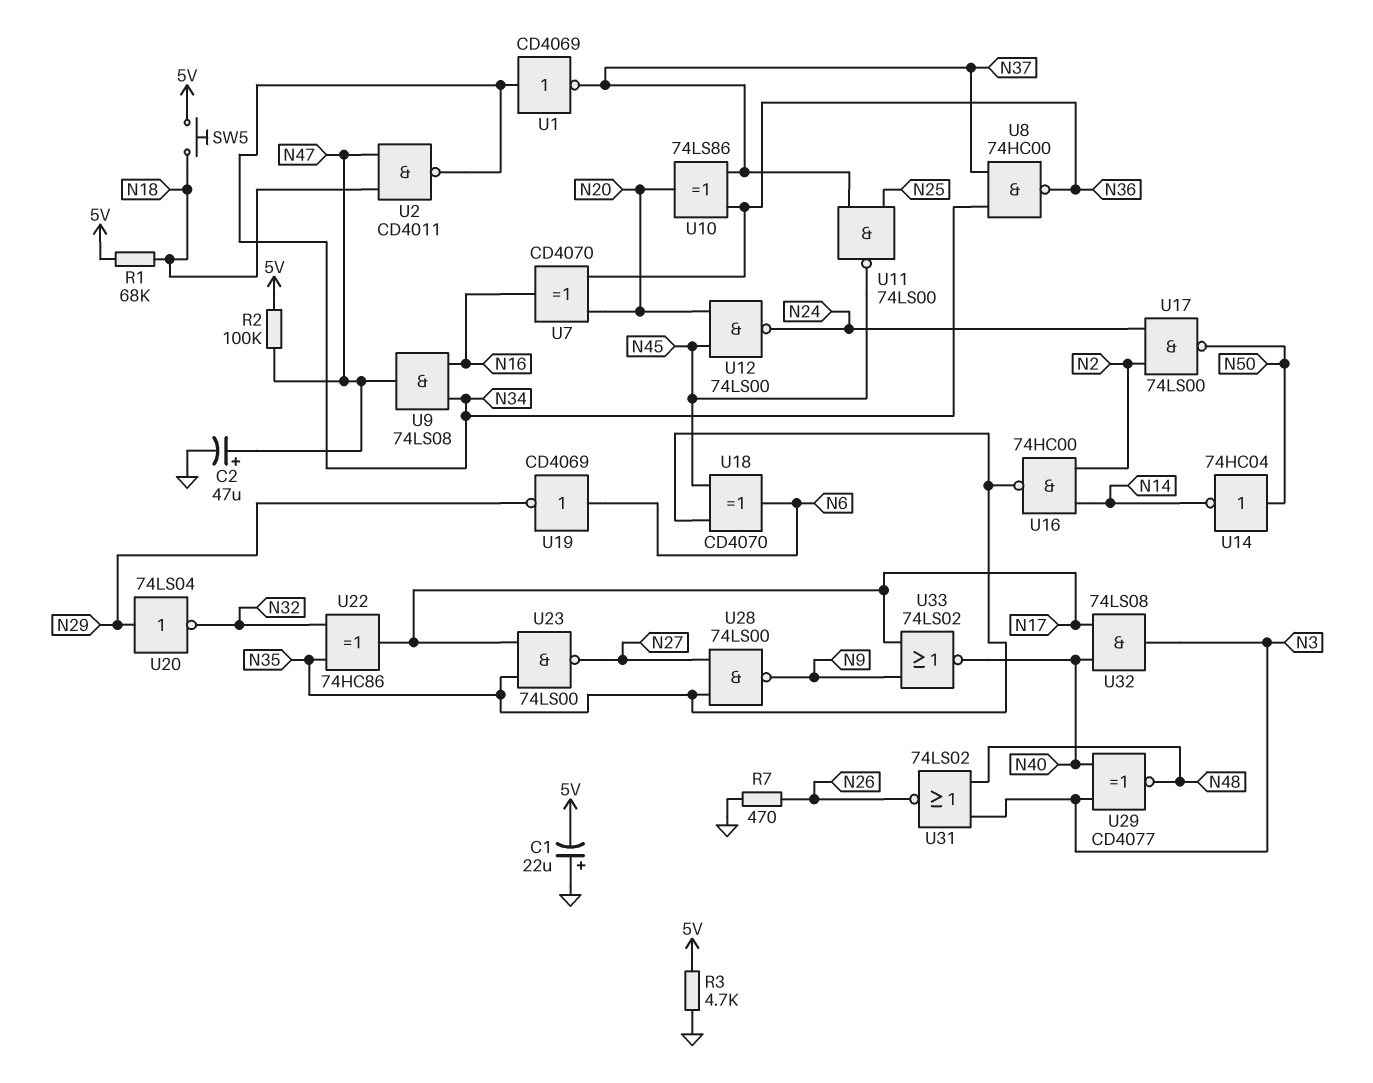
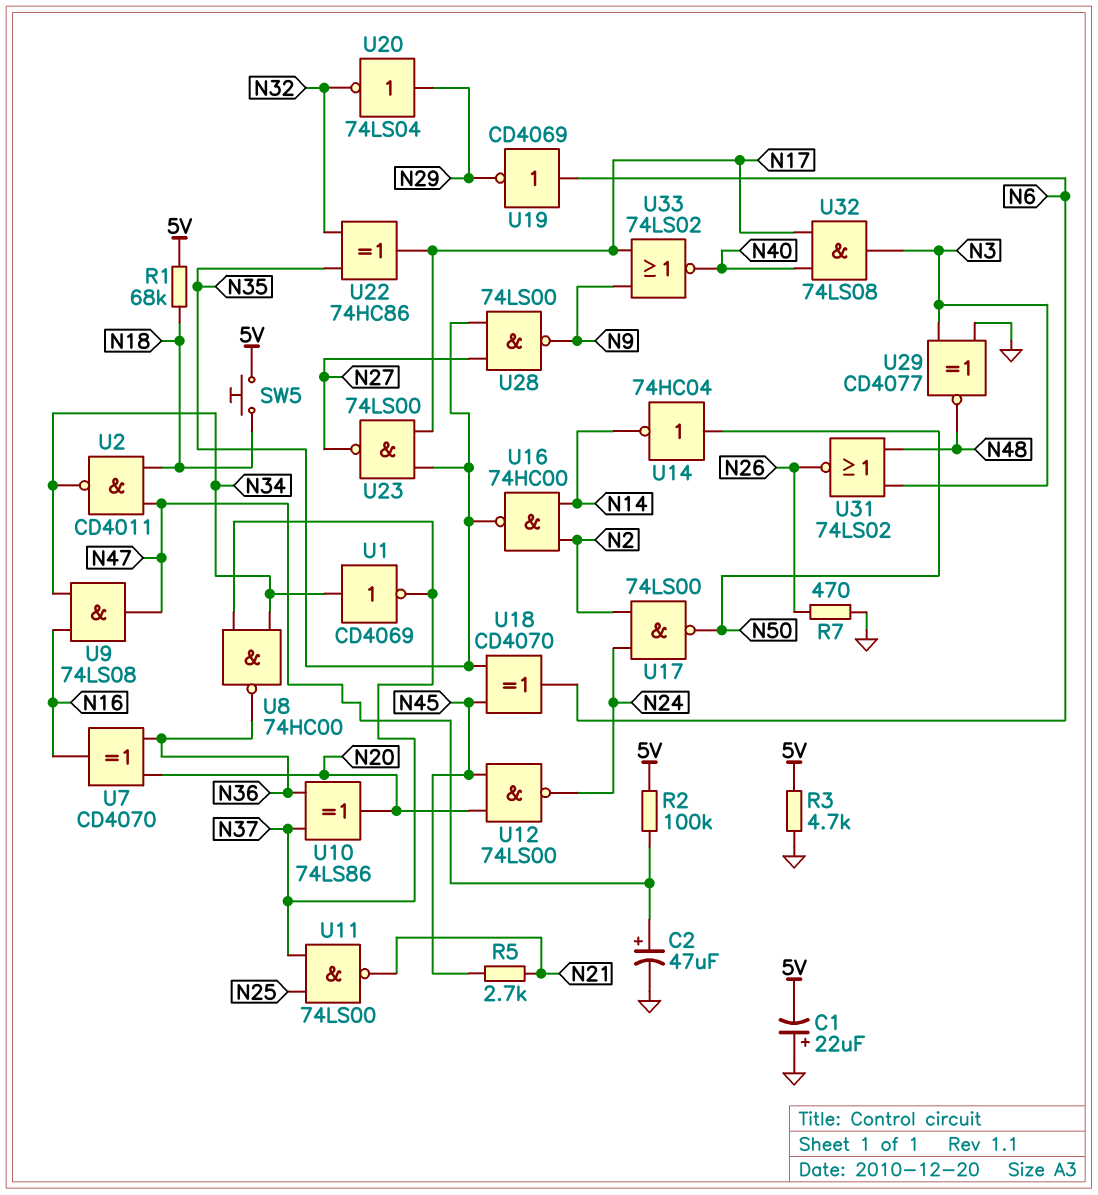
R5: none -> 2.7k (N21, N45)
U11: NAND 74LS00 (in N25, in N37, out N45) -> NAND 74LS00 (in N25, in N37, out N21)
U29: XNOR CD4077 (in N3, in N40, out N48) -> XNOR CD4077 (in GND, in N3, out N48)

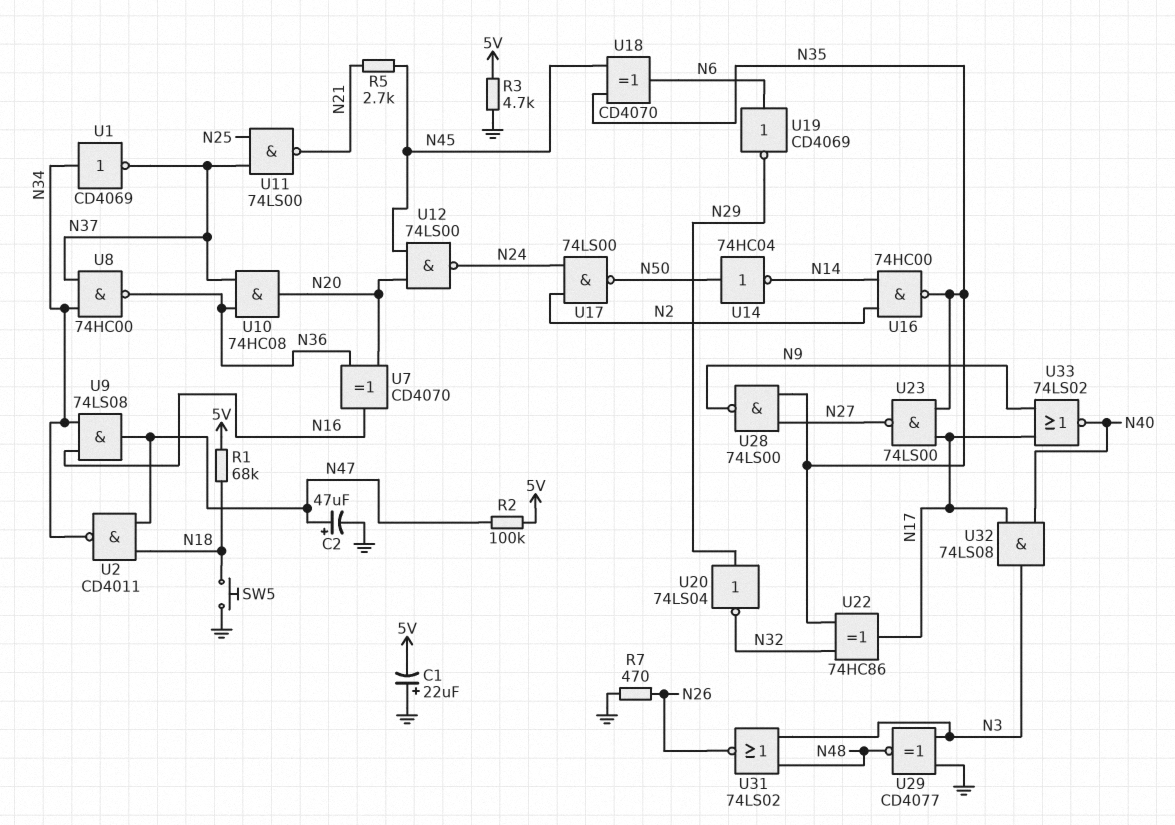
SW5: button (5V, N18) -> button (GND, N18)
U10: XOR 74LS86 (in N36, in N37, out N20) -> AND 74HC08 (in N36, in N37, out N20)

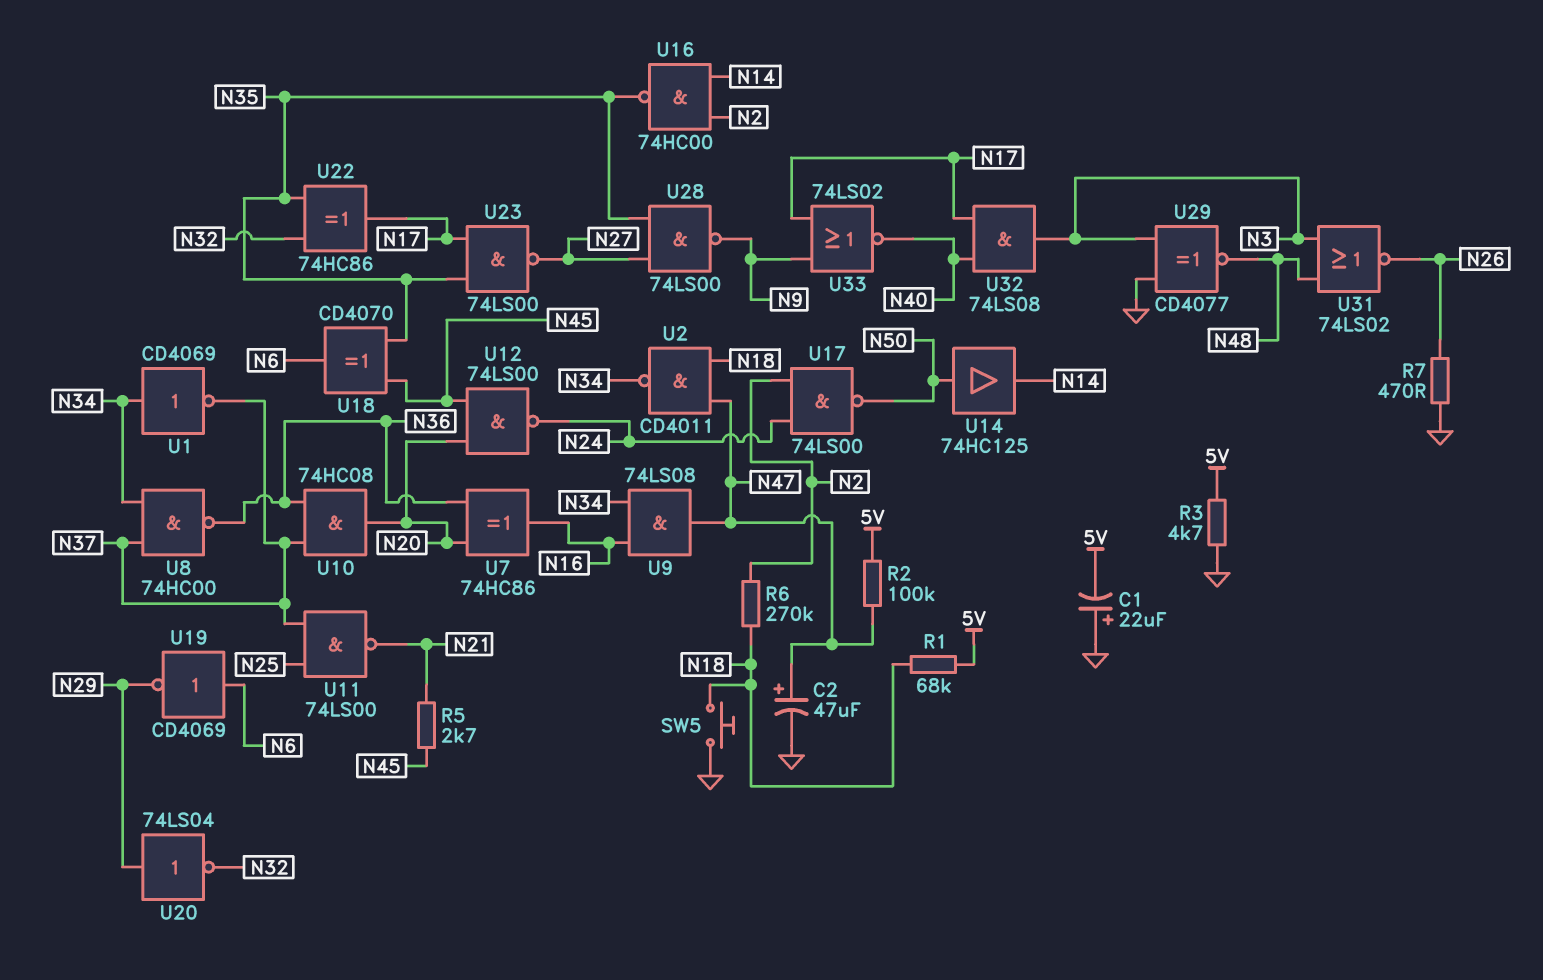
R6: none -> 270k (N2, N18)
U7: XOR CD4070 (in N20, in N36, out N16) -> XOR 74HC86 (in N20, in N36, out N16)
U14: NOT 74HC04 (in N50, out N14) -> buffer 74HC125 (in N50, out N14)

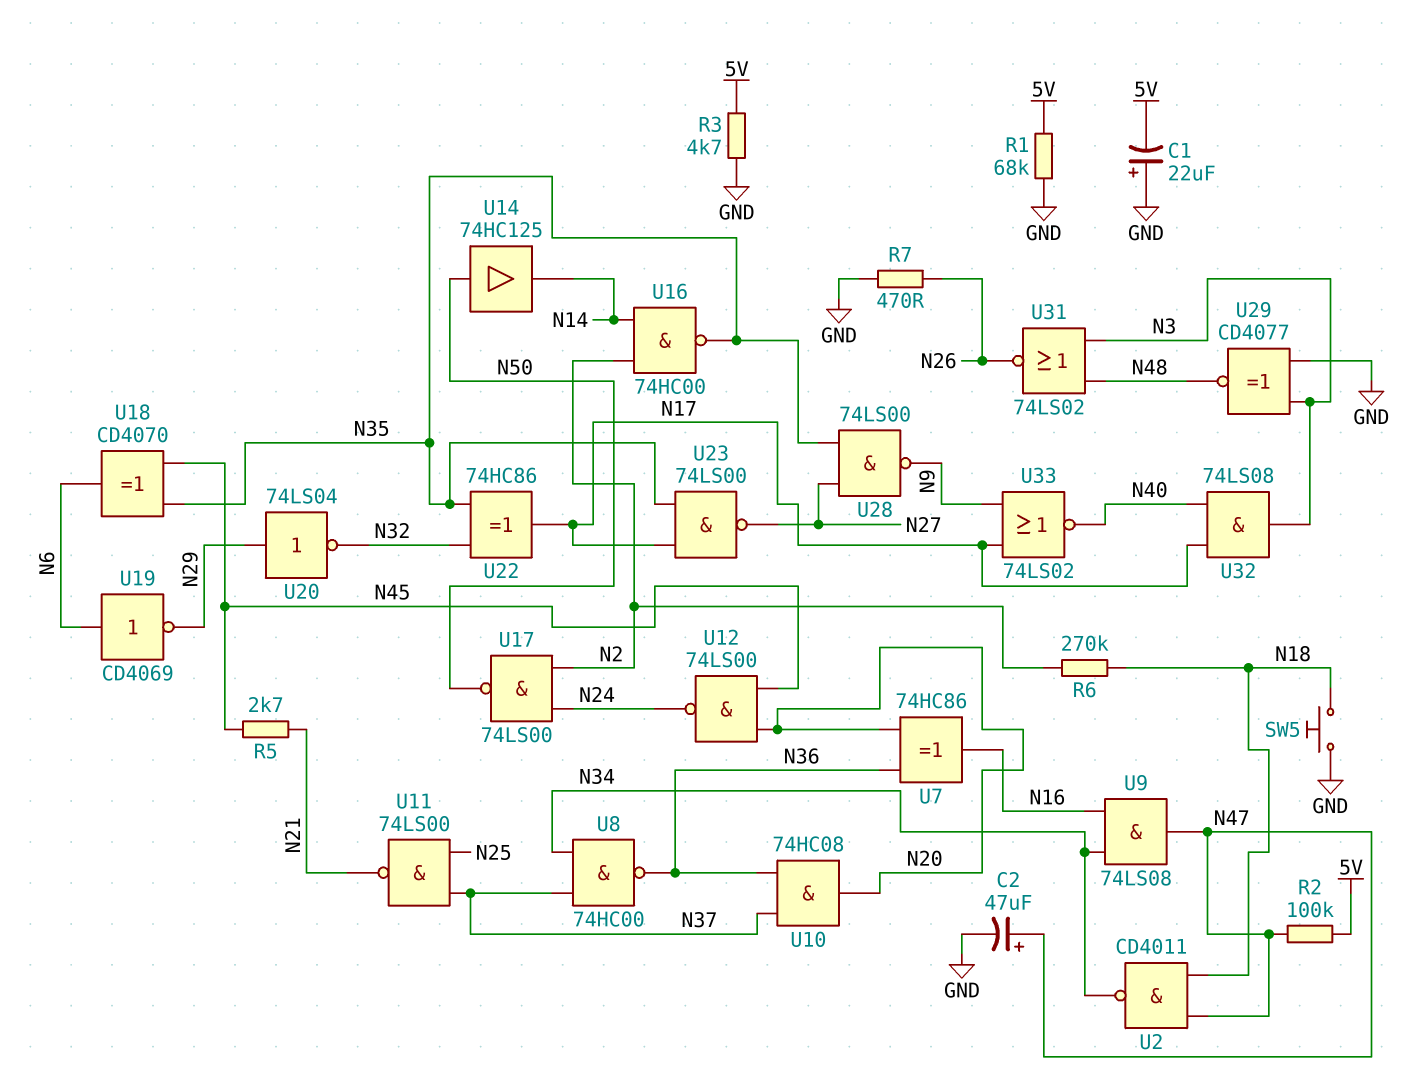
R1: 68k (5V, N18) -> 68k (5V, GND)
U1: NOT CD4069 (in N34, out N37) -> none

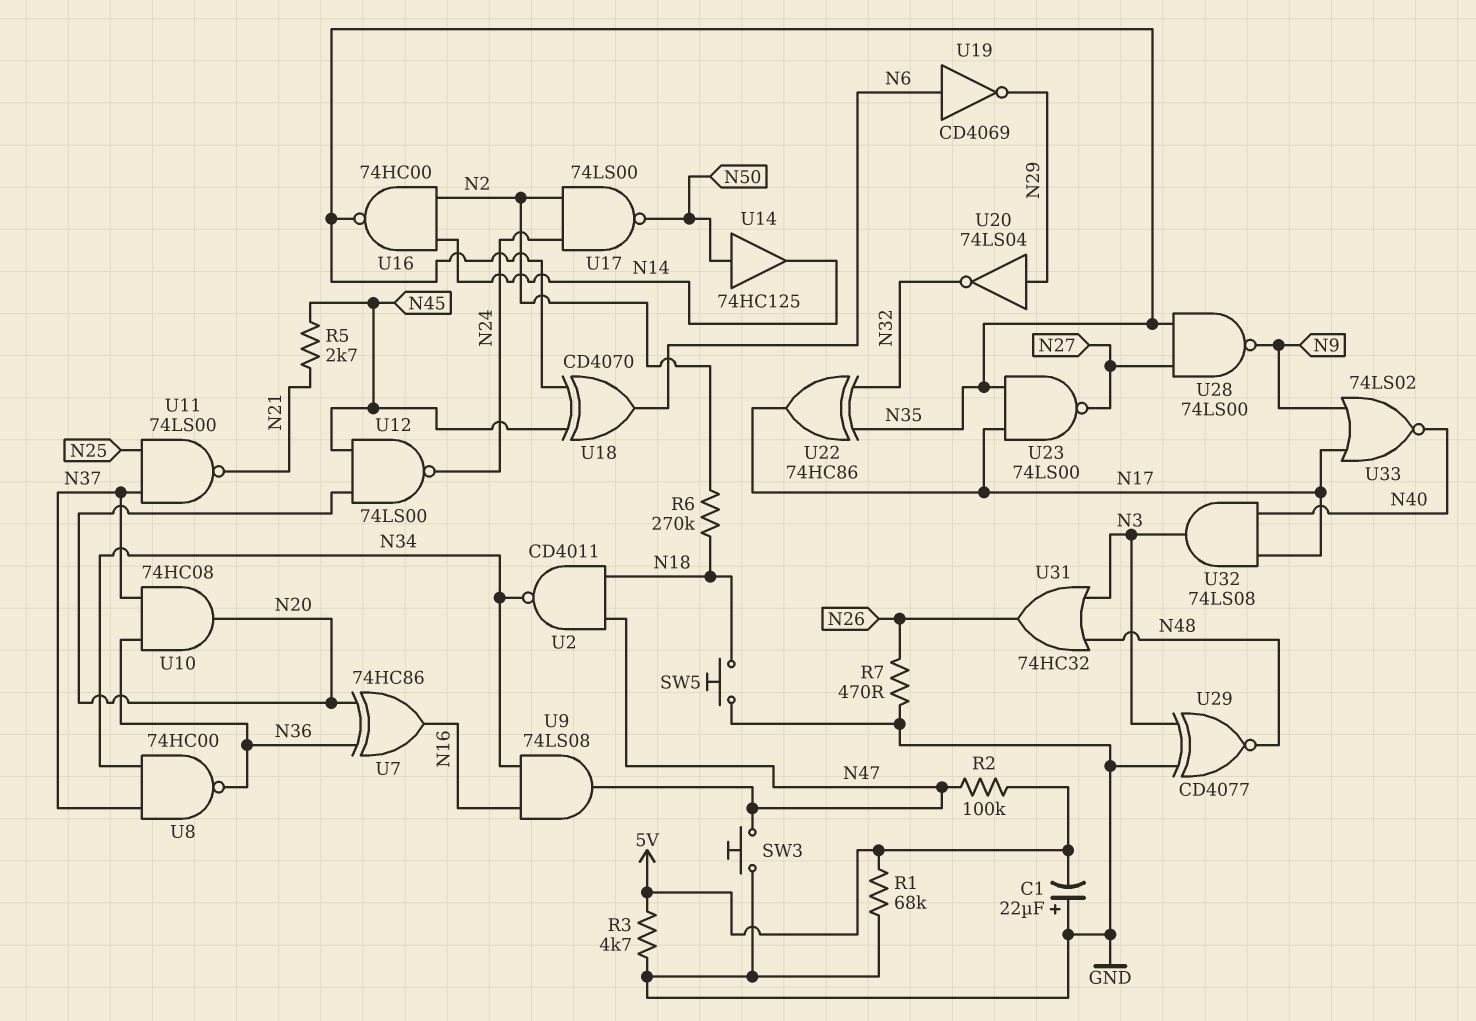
C2: 47uF (plus N47, minus GND) -> none
SW3: none -> button (GND, N47)
U31: NOR 74LS02 (in N3, in N48, out N26) -> OR 74HC32 (in N3, in N48, out N26)

